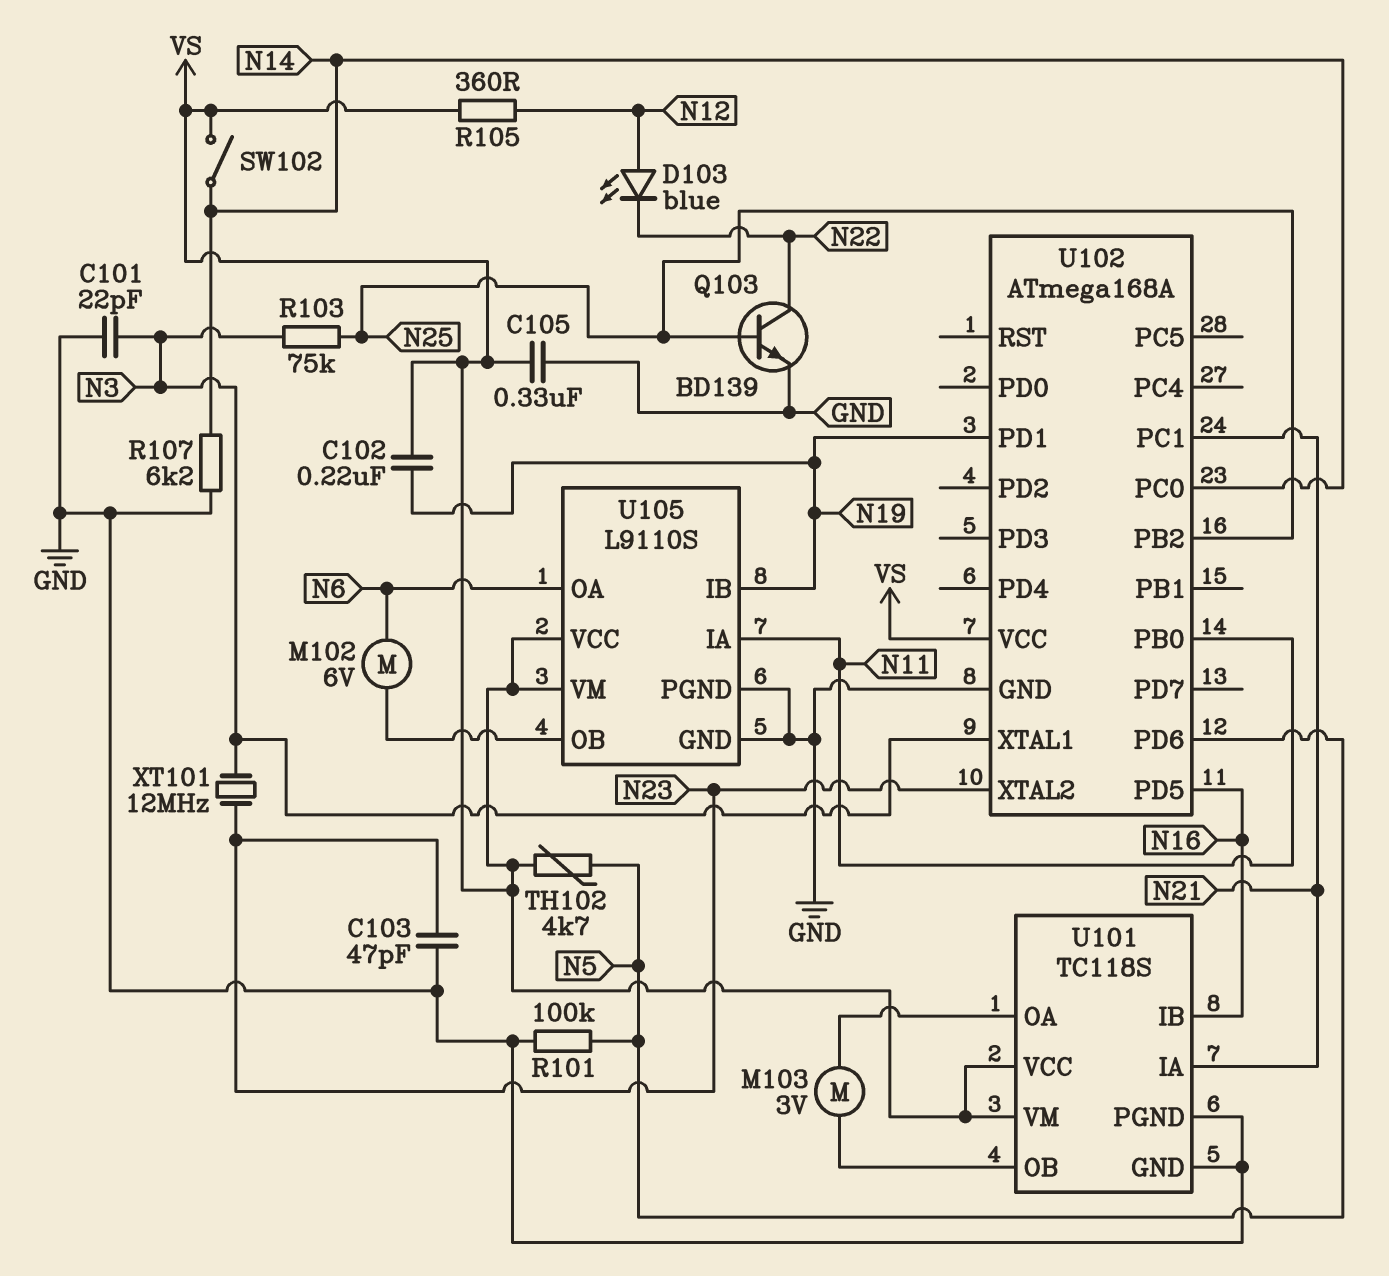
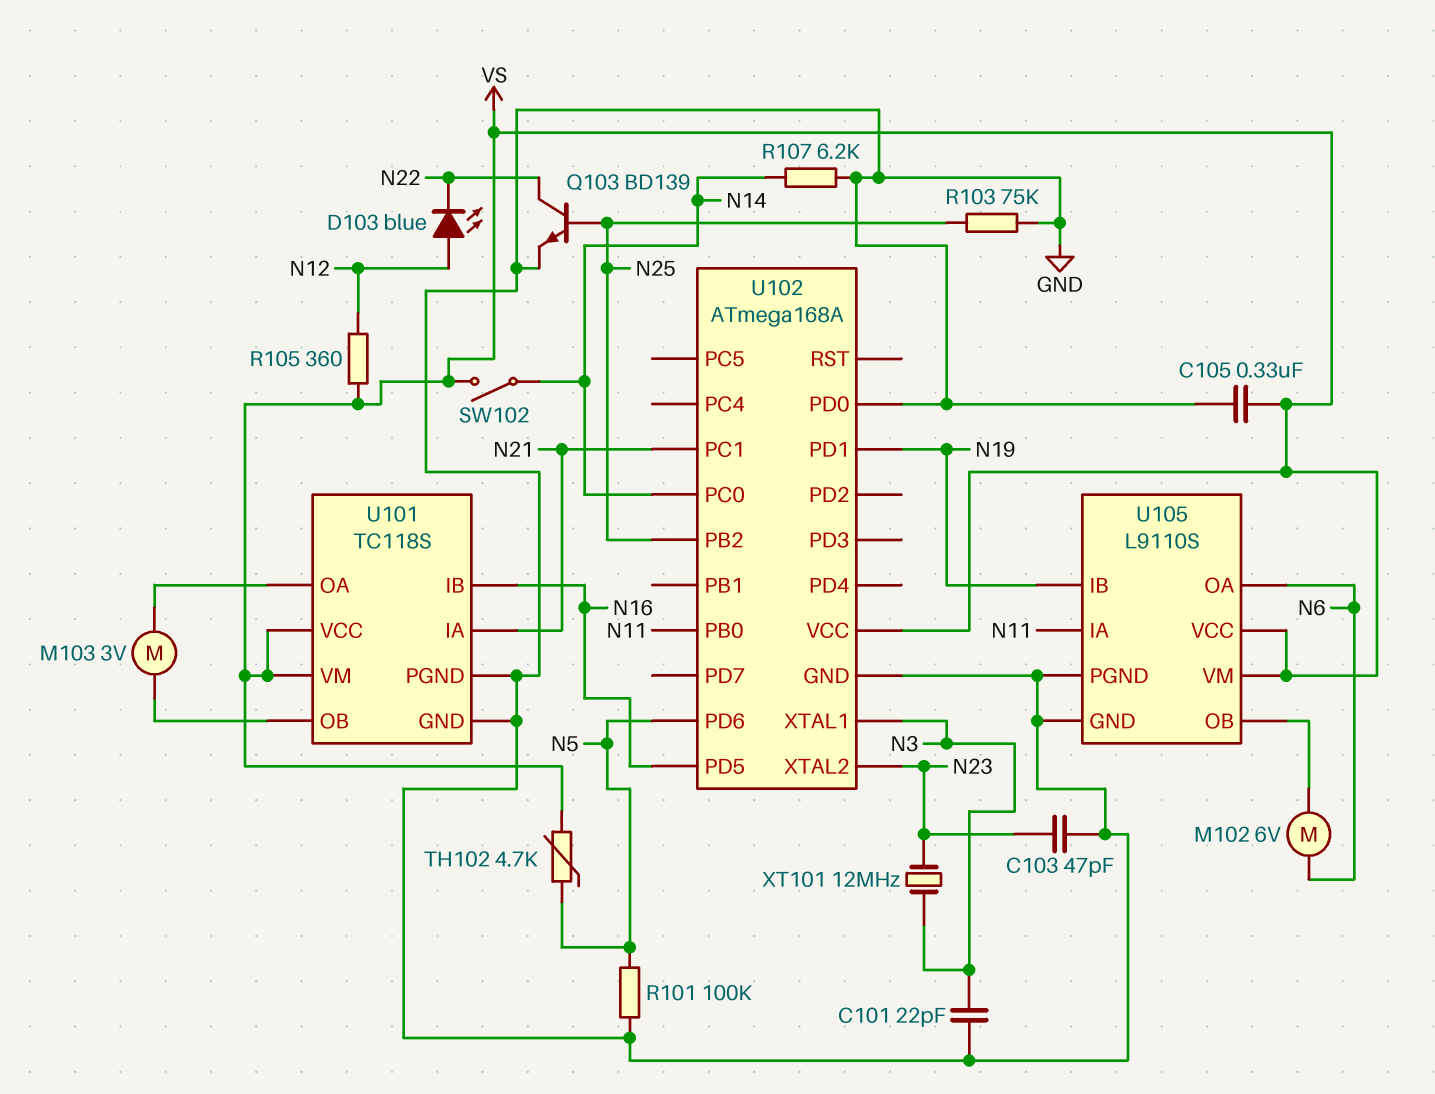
C102: 220nF (N19, VS) -> none
R103: 75k (N3, N25) -> 75k (GND, N25)
U102 pin PD0: none -> GND

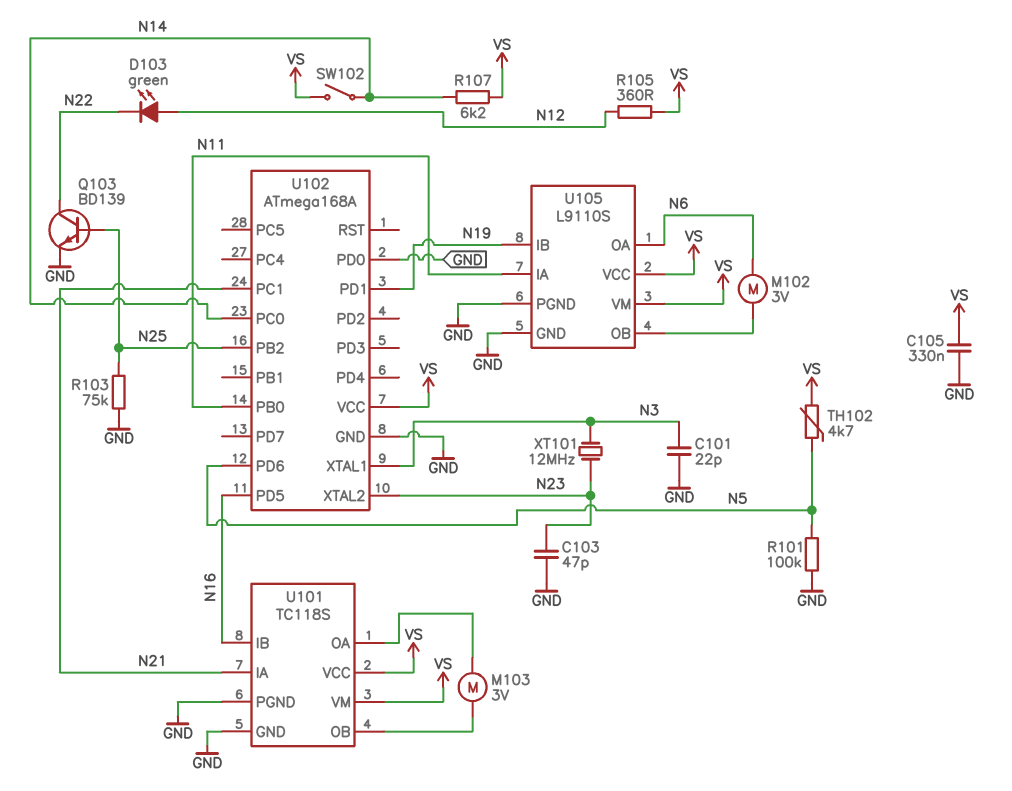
D103: LED blue (A N12, K N22) -> LED green (A N12, K N22)
M102: motor 6V (N6, U105/OB) -> motor 3V (N6, U105/OB)
R107: 6.2k (GND, N14) -> 6.2k (N14, VS)

